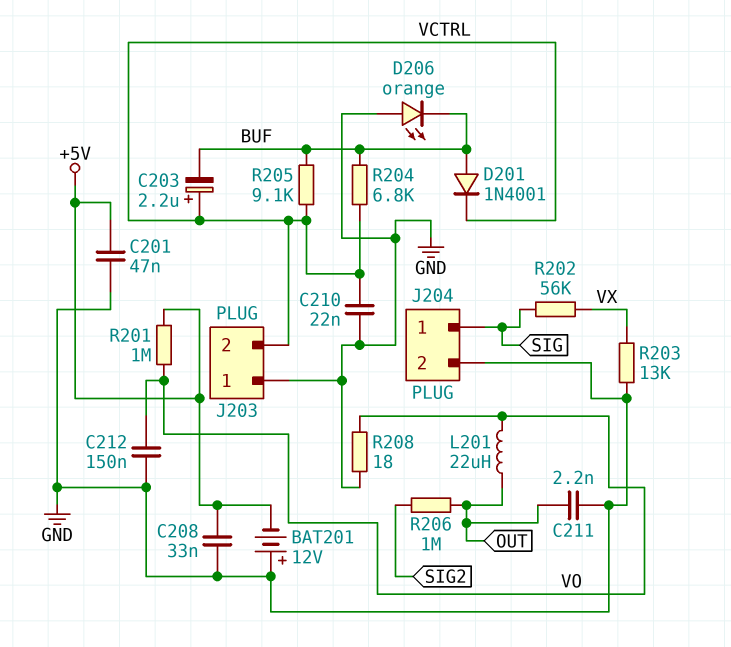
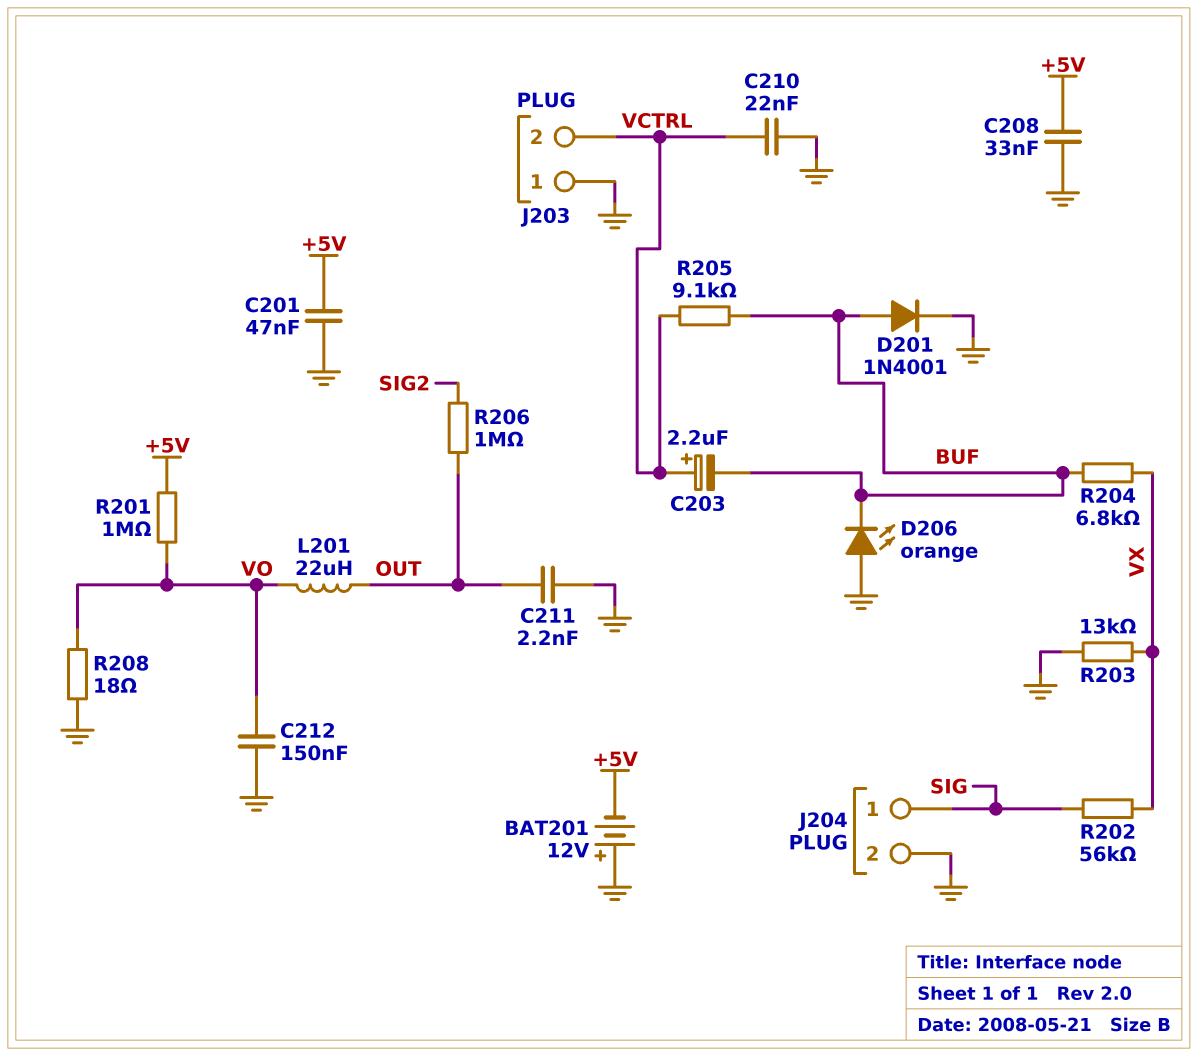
D201: diode 1N4001 (A BUF, K VCTRL) -> diode 1N4001 (A BUF, K GND)
R204: 6.8k (BUF, VCTRL) -> 6.8k (BUF, VX)

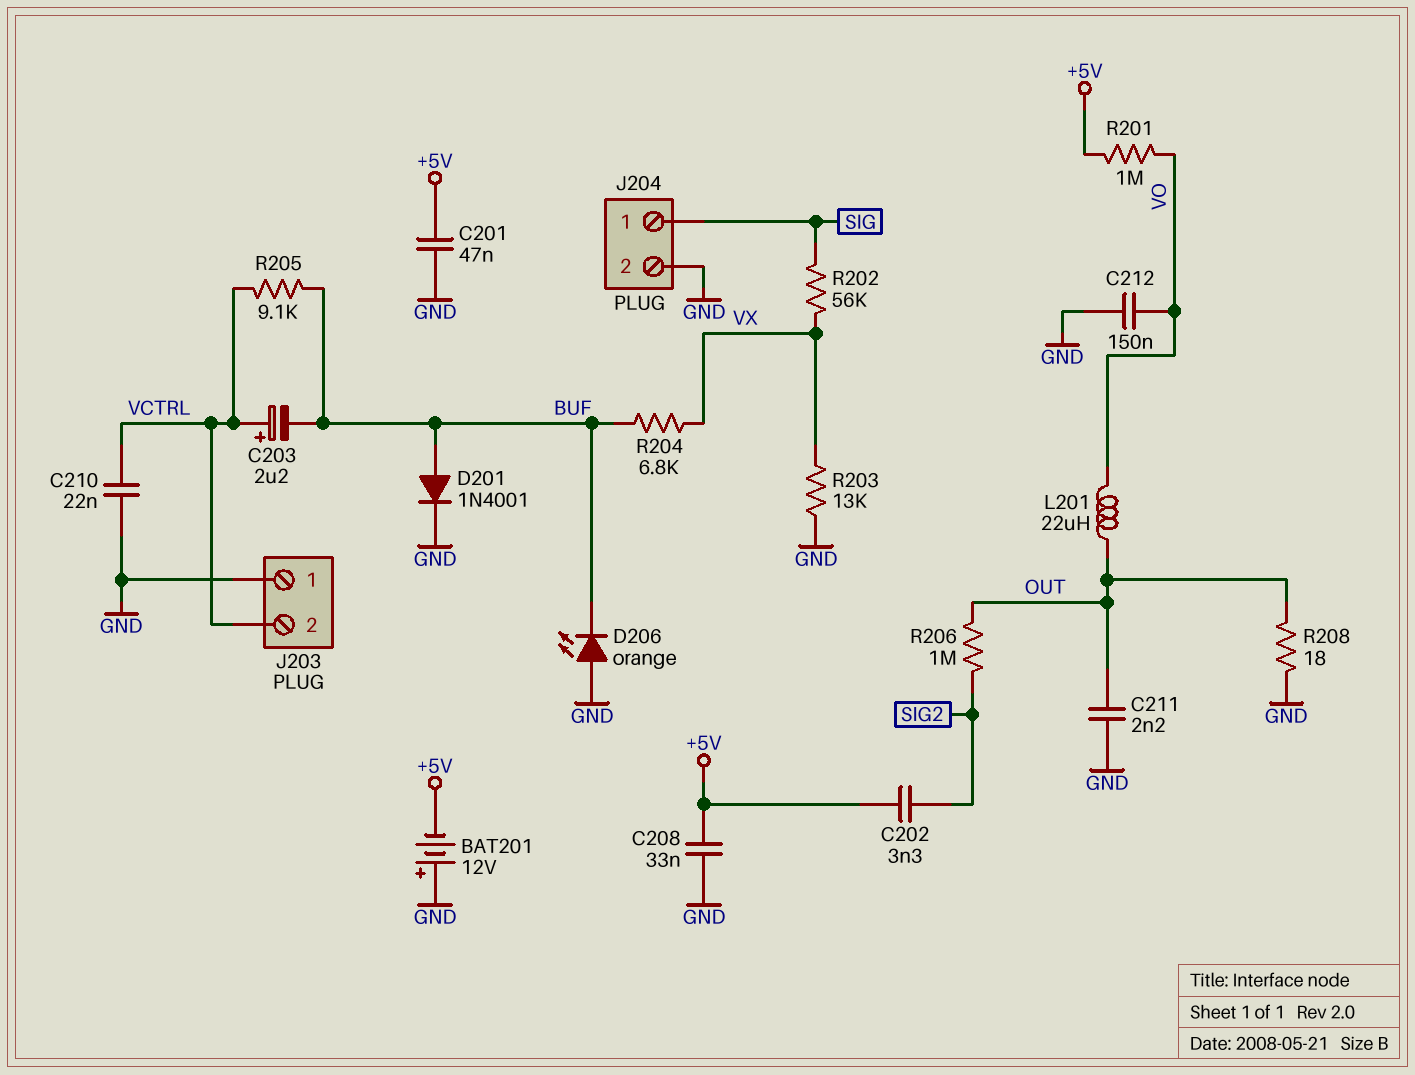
C202: none -> 3.3nF (+5V, SIG2)
R208: 18 (GND, VO) -> 18 (GND, OUT)

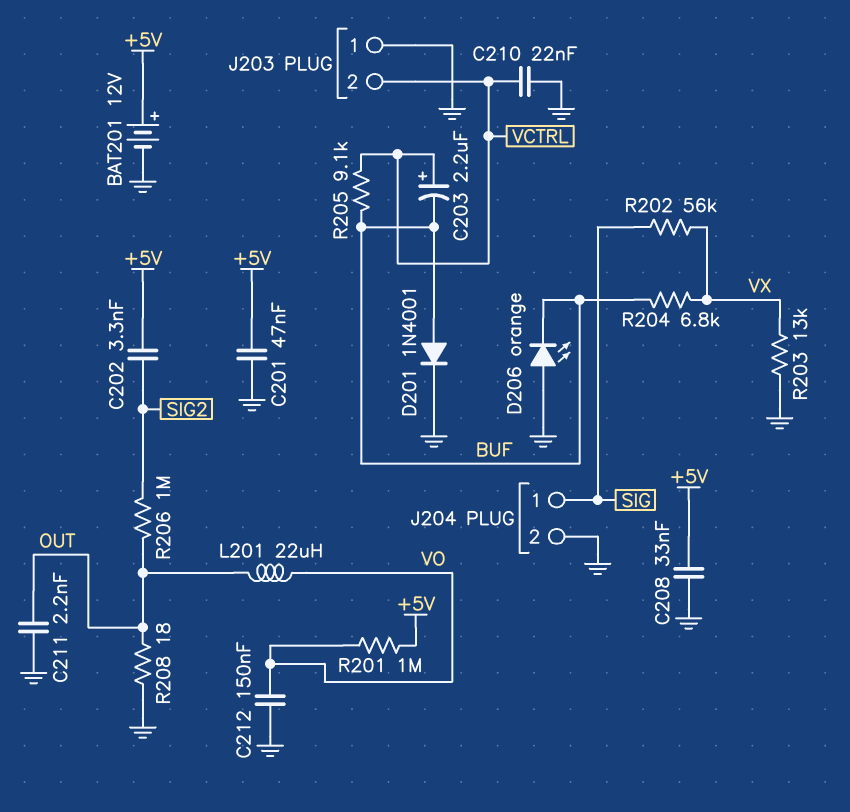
BAT201: 12V (plus GND, minus +5V) -> 12V (plus +5V, minus GND)

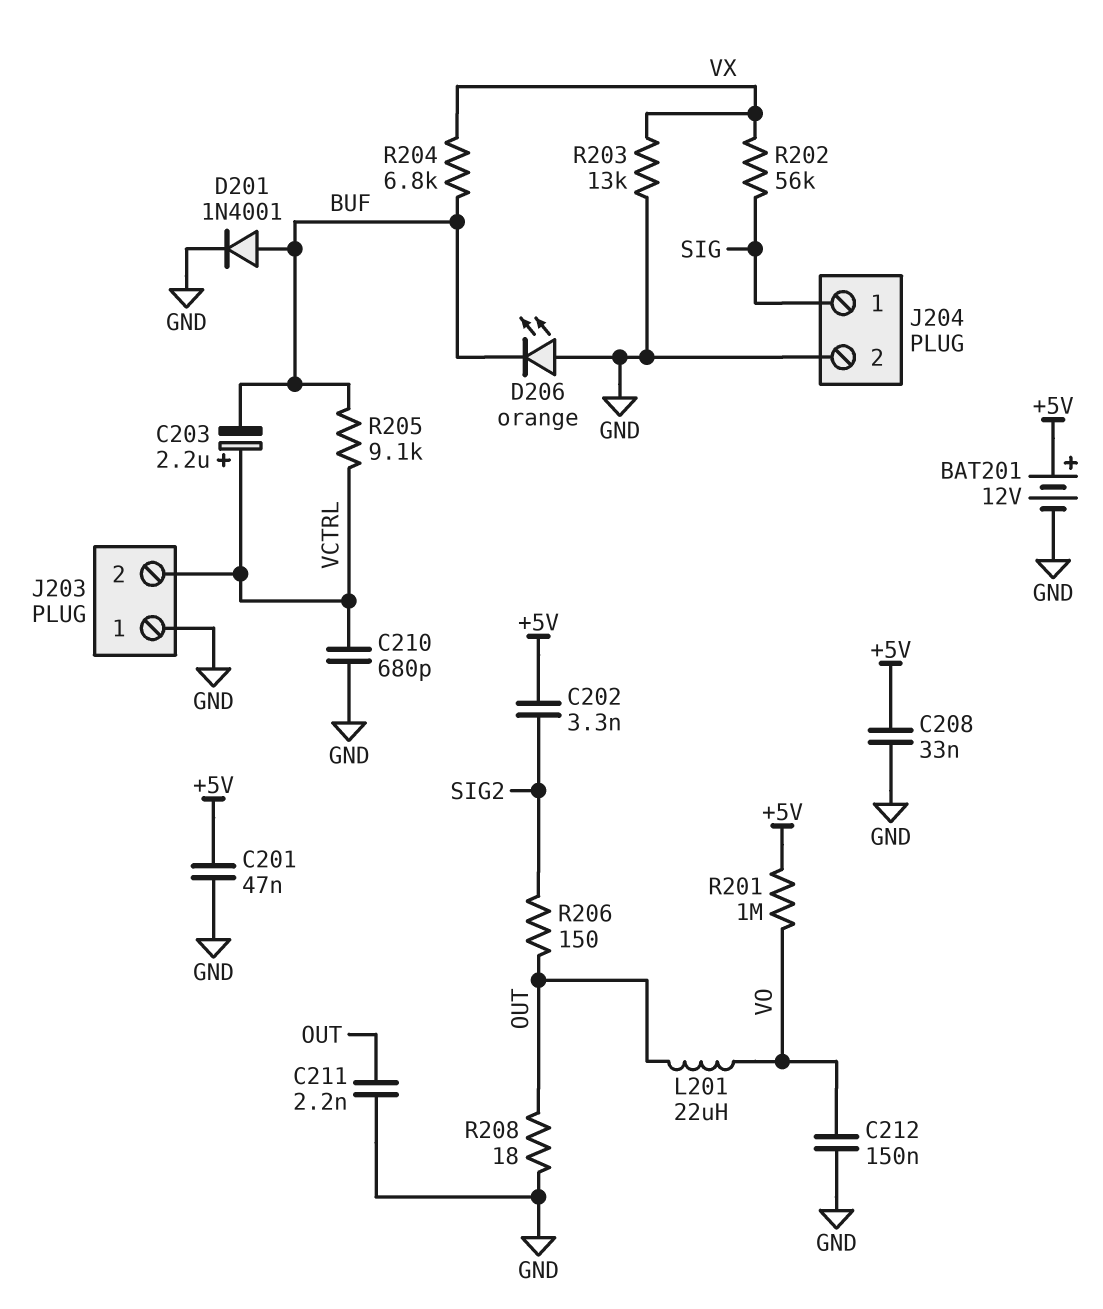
C210: 22nF (GND, VCTRL) -> 680pF (GND, VCTRL)
R206: 1M (OUT, SIG2) -> 150 (OUT, SIG2)

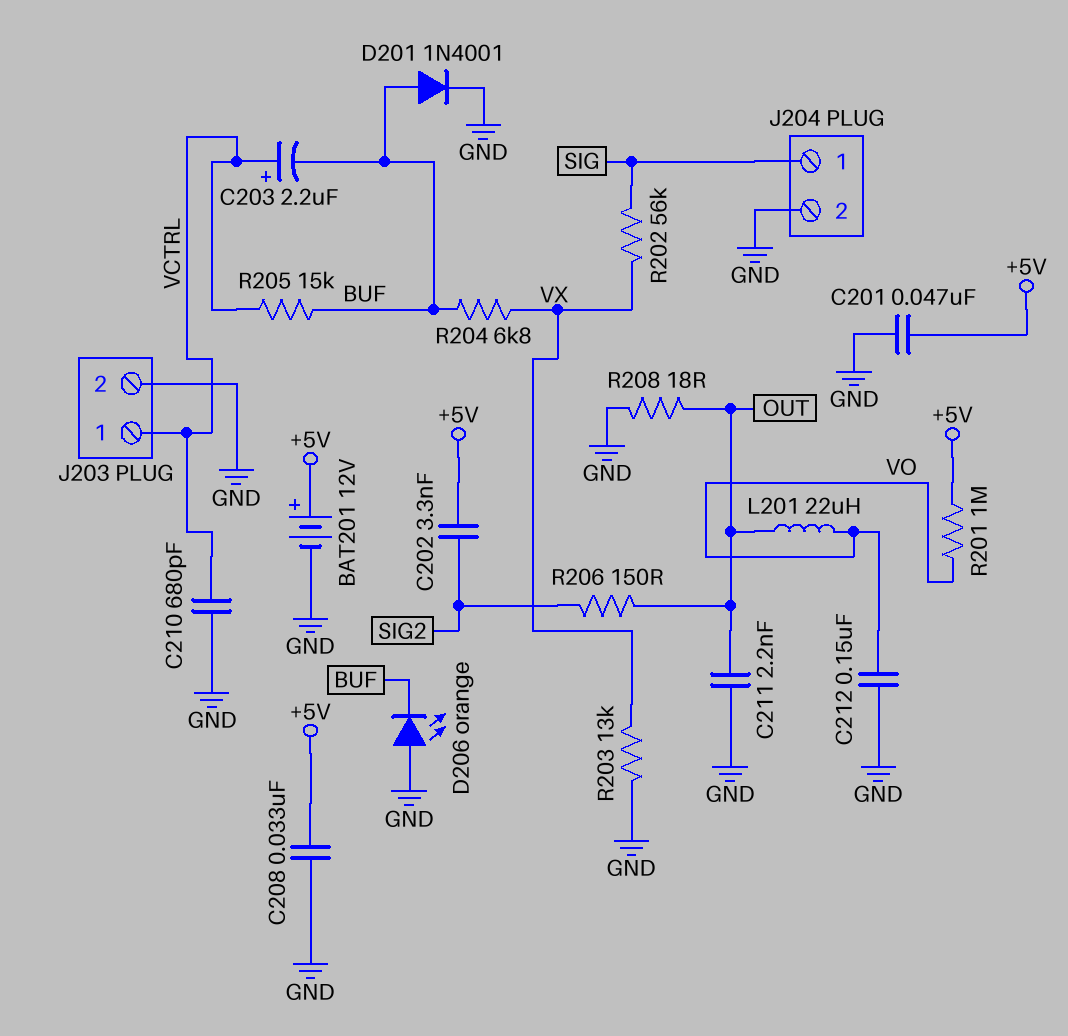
J203 pin 1: GND -> VCTRL
J203 pin 2: VCTRL -> GND
R205: 9.1k (BUF, VCTRL) -> 15k (BUF, VCTRL)

